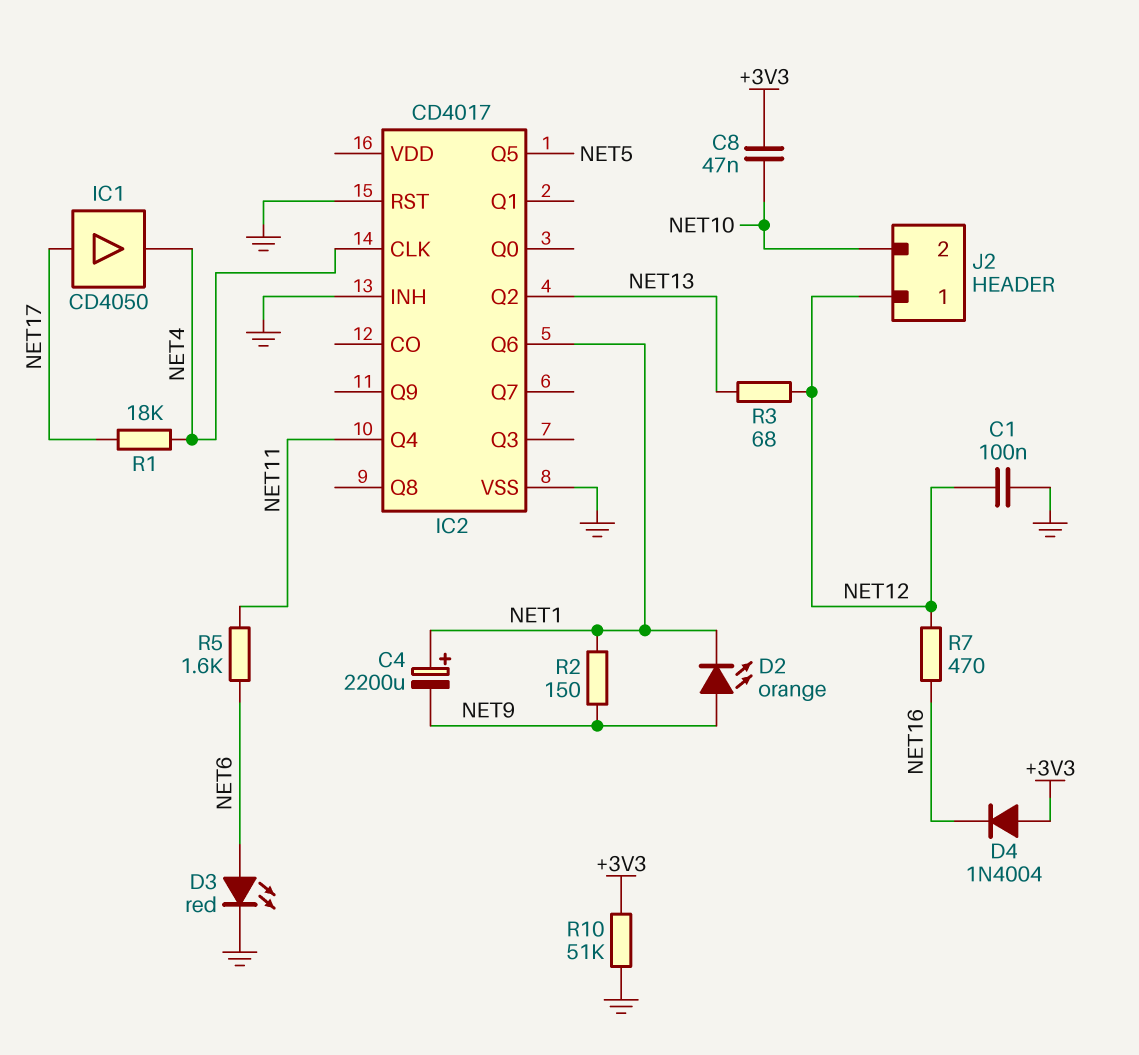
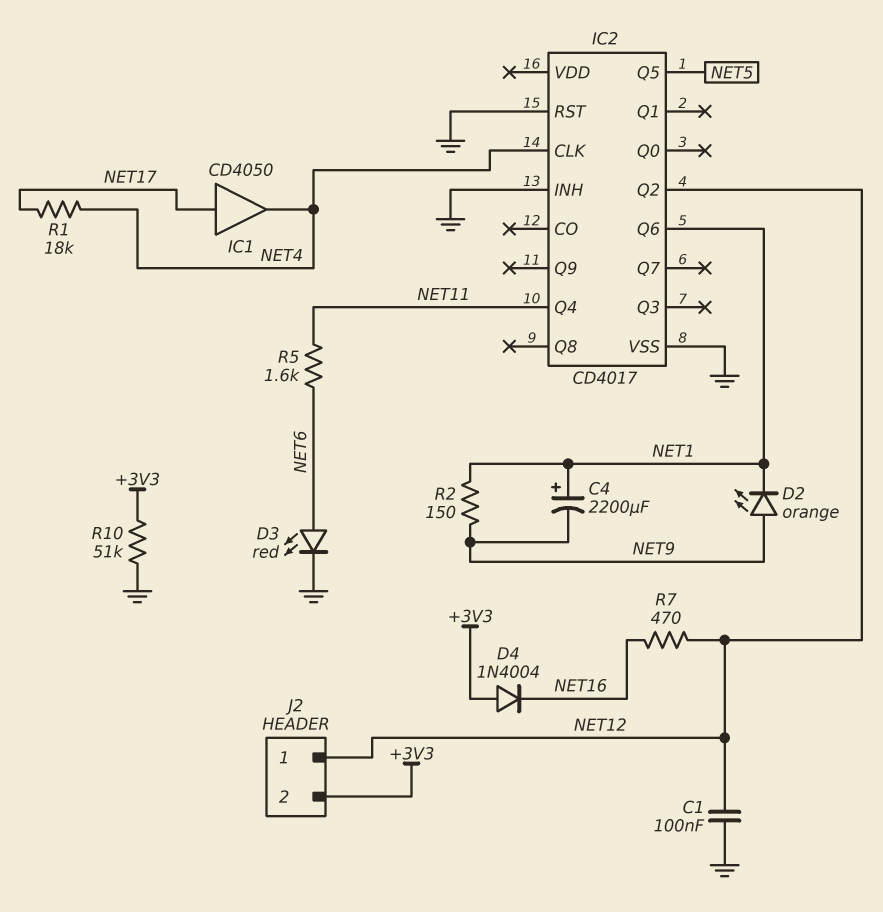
C8: 47nF (+3V3, NET10) -> none
IC2 pin Q2: NET13 -> NET12
J2 pin 2: NET10 -> +3V3
R3: 68 (NET12, NET13) -> none

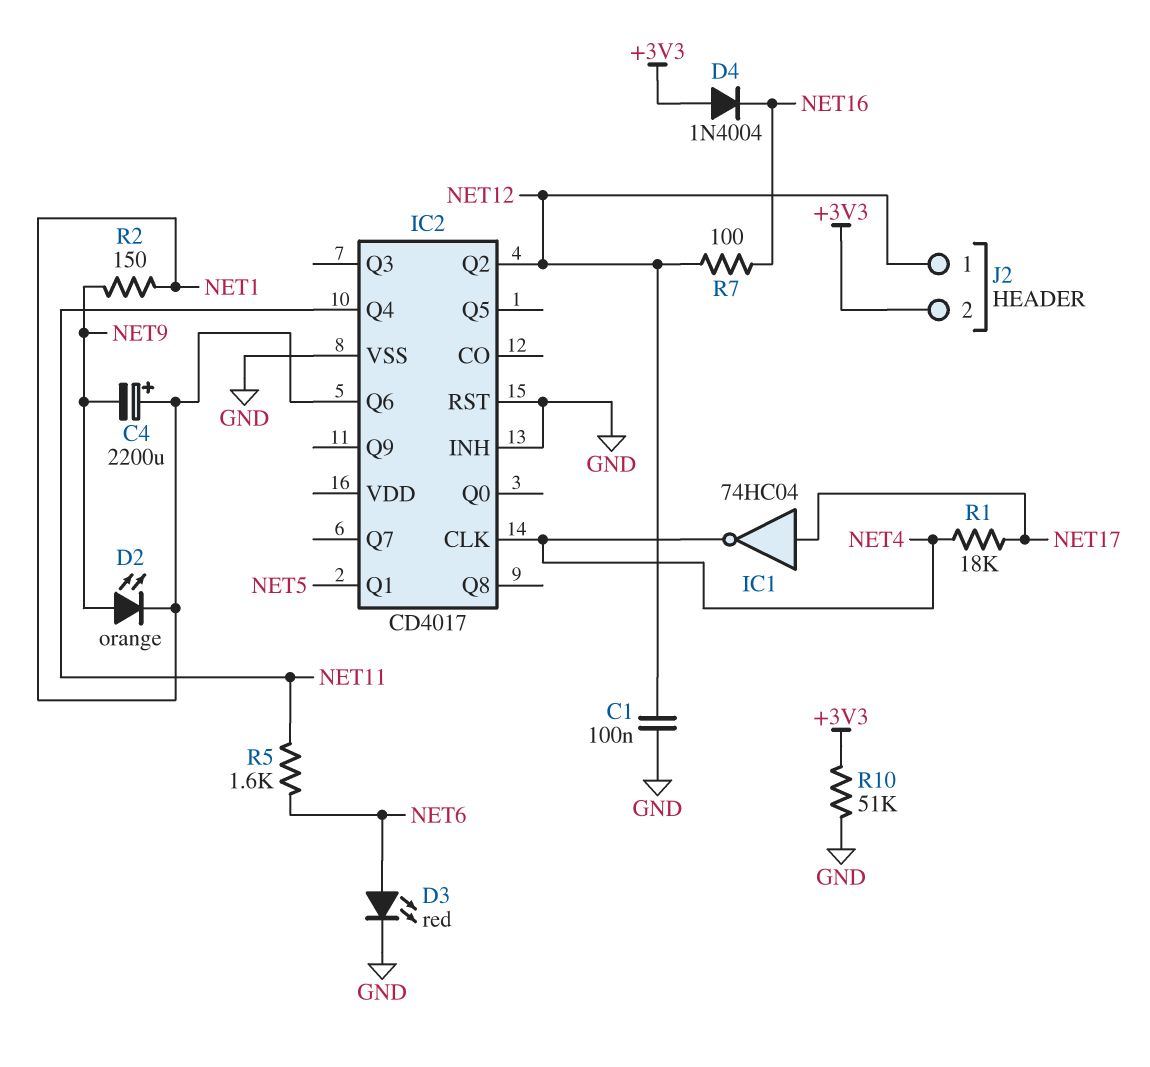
IC1: buffer CD4050 (in NET17, out NET4) -> NOT 74HC04 (in NET17, out NET4)
IC2 pin Q1: none -> NET5
IC2 pin Q5: NET5 -> none
R7: 470 (NET12, NET16) -> 100 (NET12, NET16)

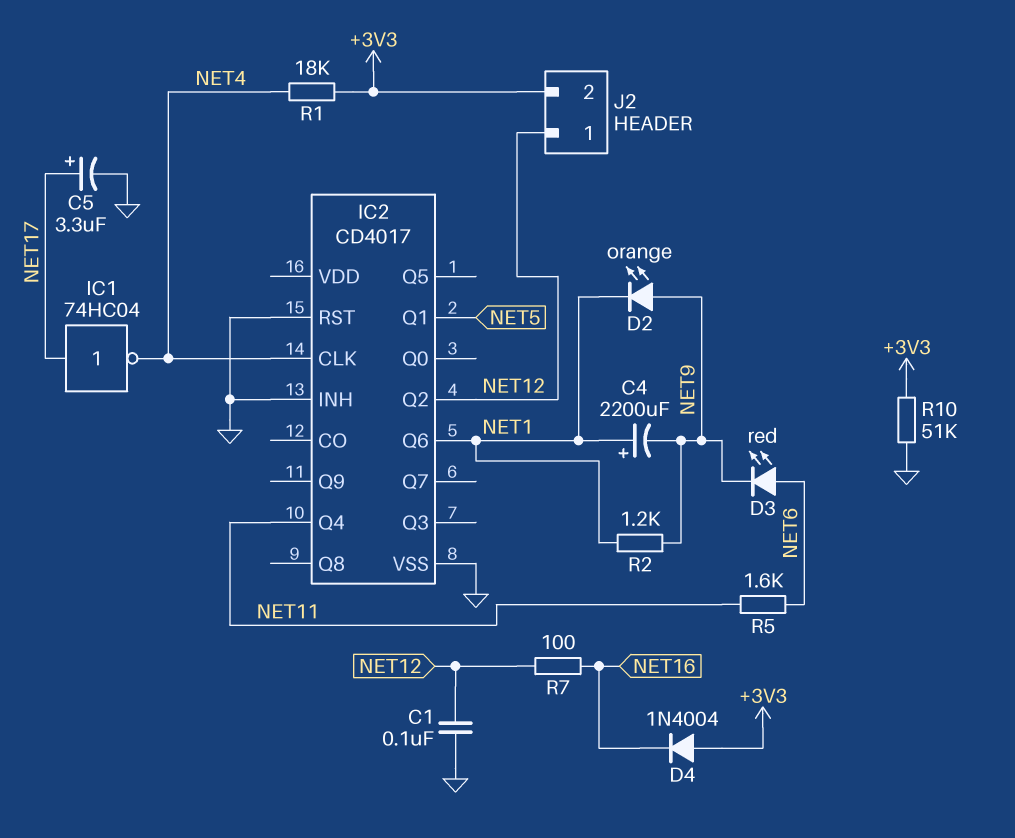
C5: none -> 3.3uF (plus NET17, minus GND)
D3: LED red (A NET6, K GND) -> LED red (A NET6, K NET9)
R1: 18k (NET4, NET17) -> 18k (+3V3, NET4)
R2: 150 (NET1, NET9) -> 1.2k (NET1, NET9)

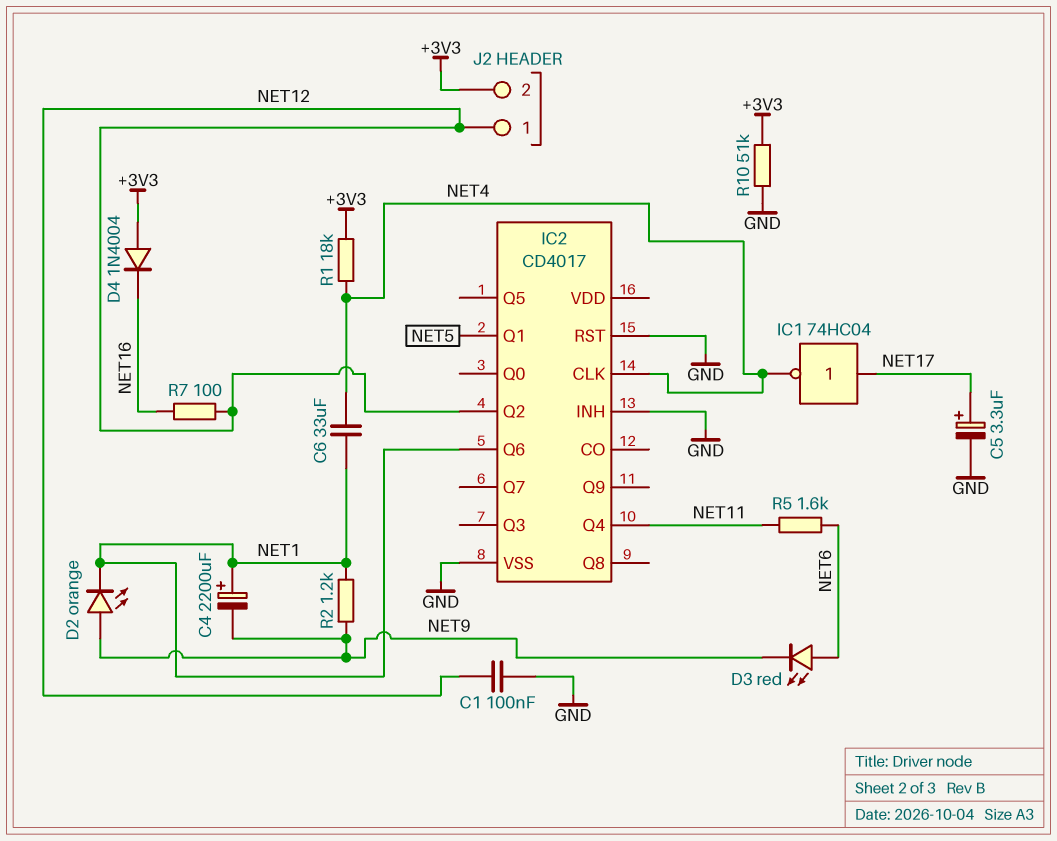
C6: none -> 33uF (NET1, NET4)

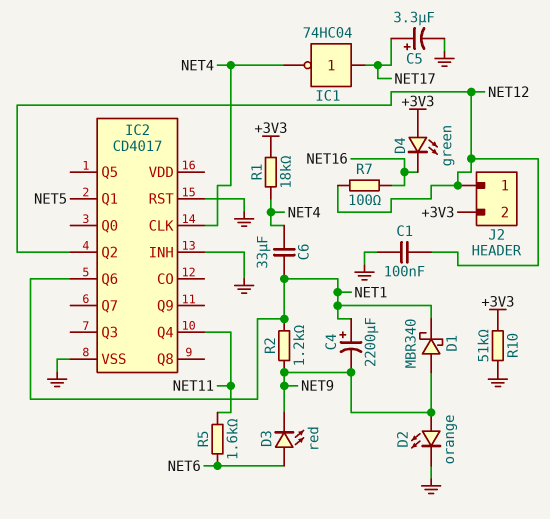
D1: none -> schottky MBR340 (A NET9, K NET1)
D2: LED orange (A NET9, K NET1) -> LED orange (A NET9, K GND)
D4: diode 1N4004 (A +3V3, K NET16) -> LED green (A +3V3, K NET16)

